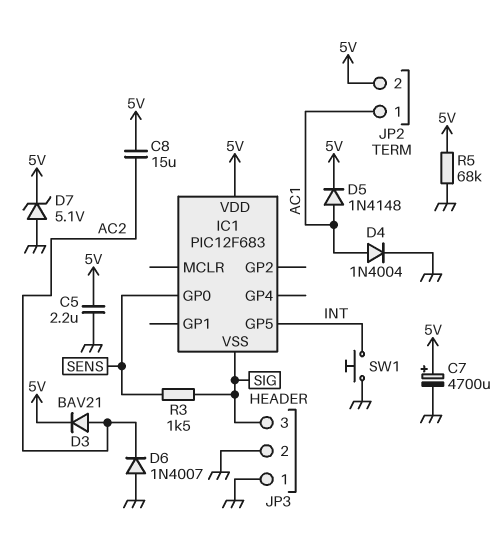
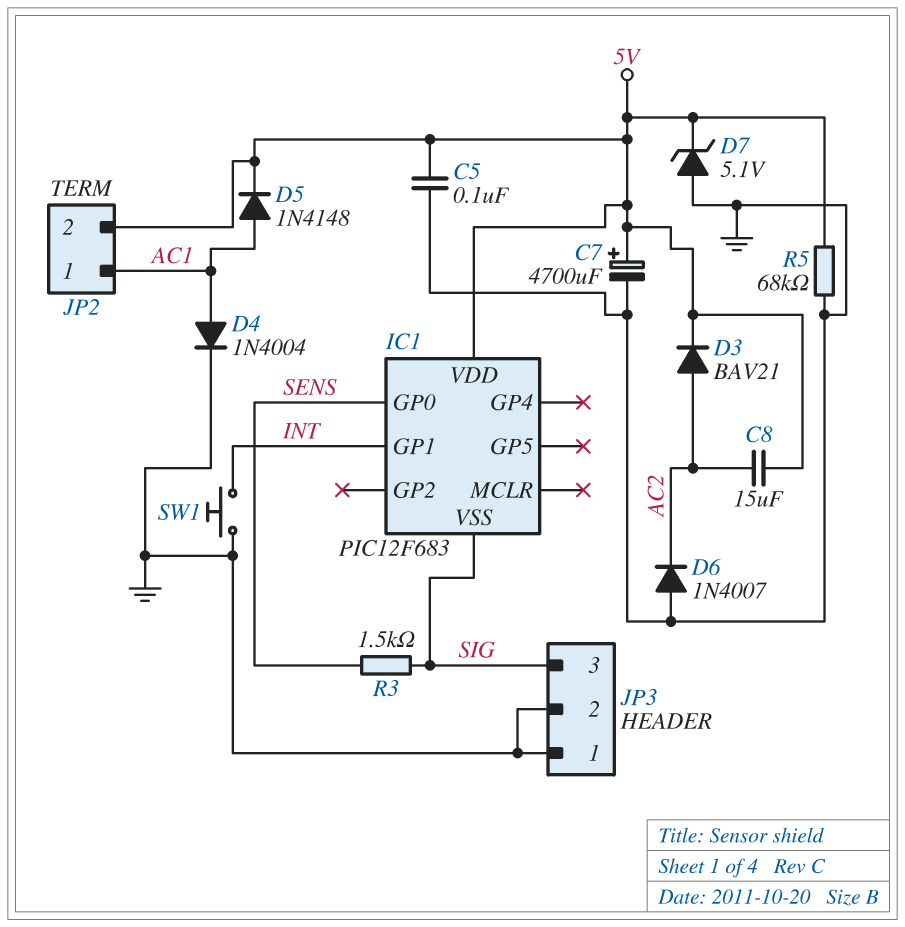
C5: 2.2uF (5V, GND) -> 100nF (5V, GND)
IC1 pin GP1: none -> INT
IC1 pin GP5: INT -> none

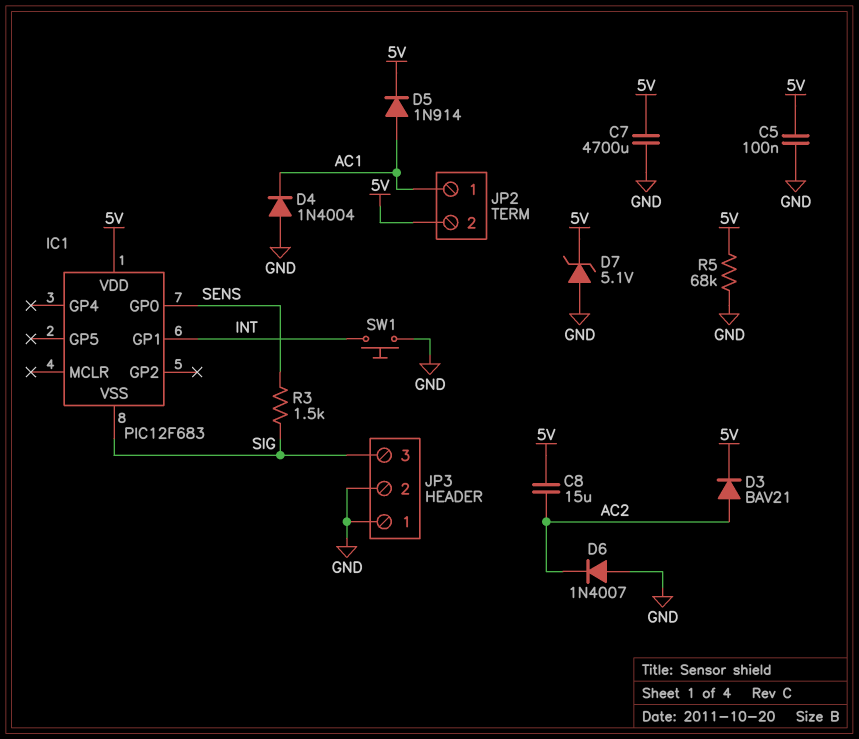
C7: 4700uF (plus 5V, minus GND) -> 4700uF (5V, GND)
D4: diode 1N4004 (A AC1, K GND) -> diode 1N4004 (A GND, K AC1)
D5: diode 1N4148 (A AC1, K 5V) -> diode 1N914 (A AC1, K 5V)

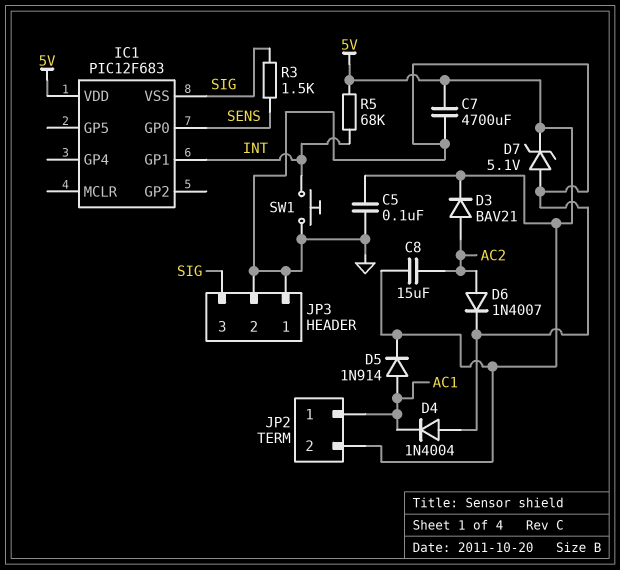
D6: diode 1N4007 (A GND, K AC2) -> diode 1N4007 (A AC2, K GND)
R5: 68k (5V, GND) -> 68k (5V, INT)

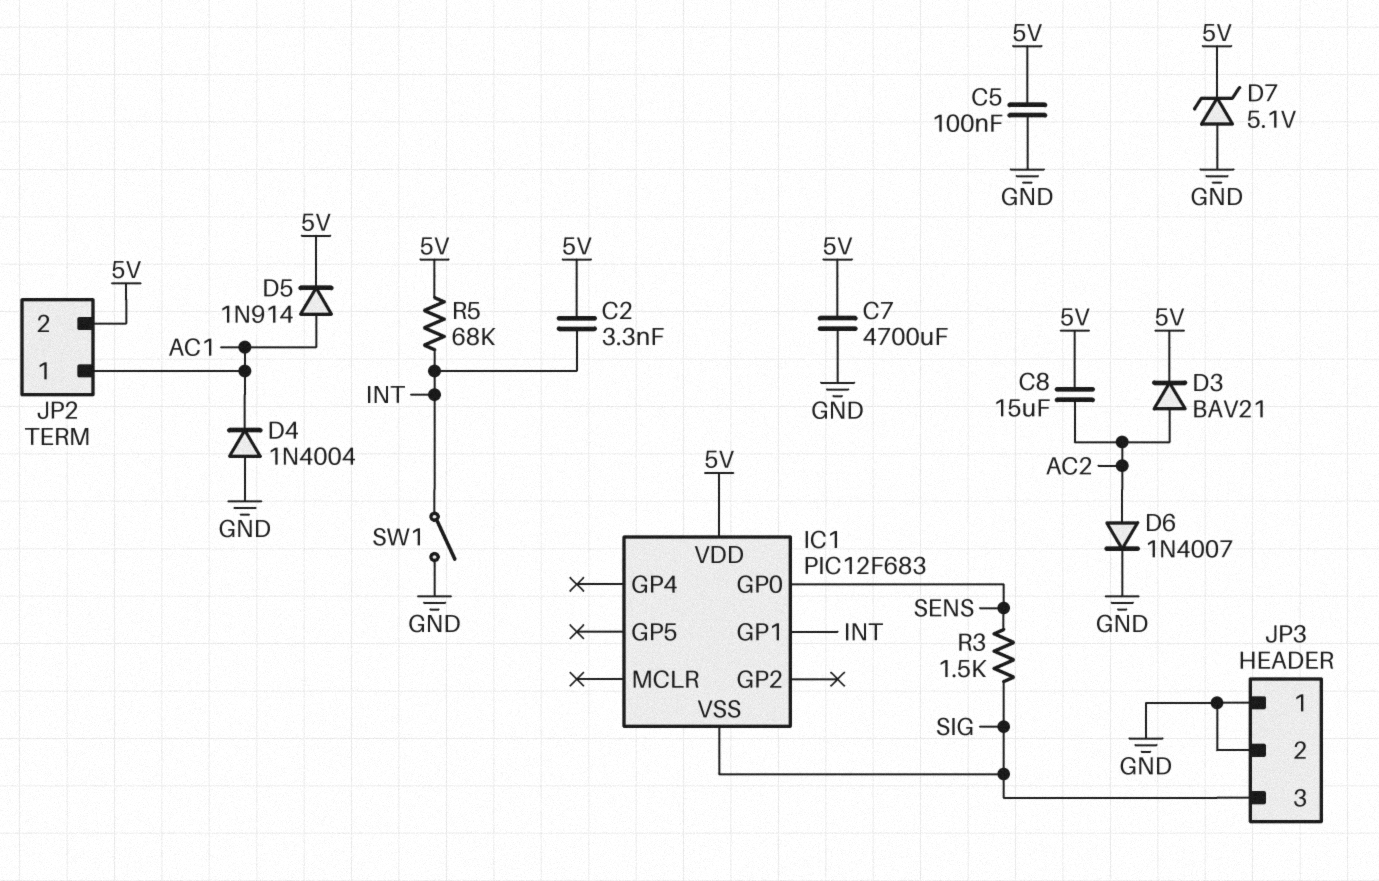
C2: none -> 3.3nF (5V, INT)
SW1: button (GND, INT) -> switch (GND, INT)

